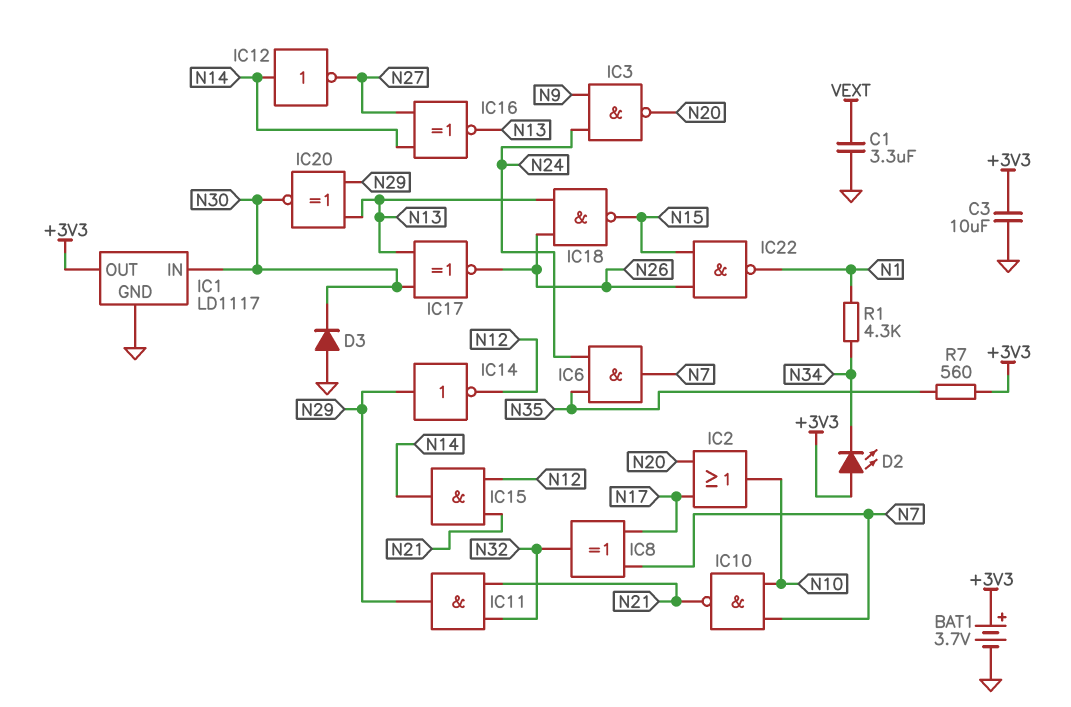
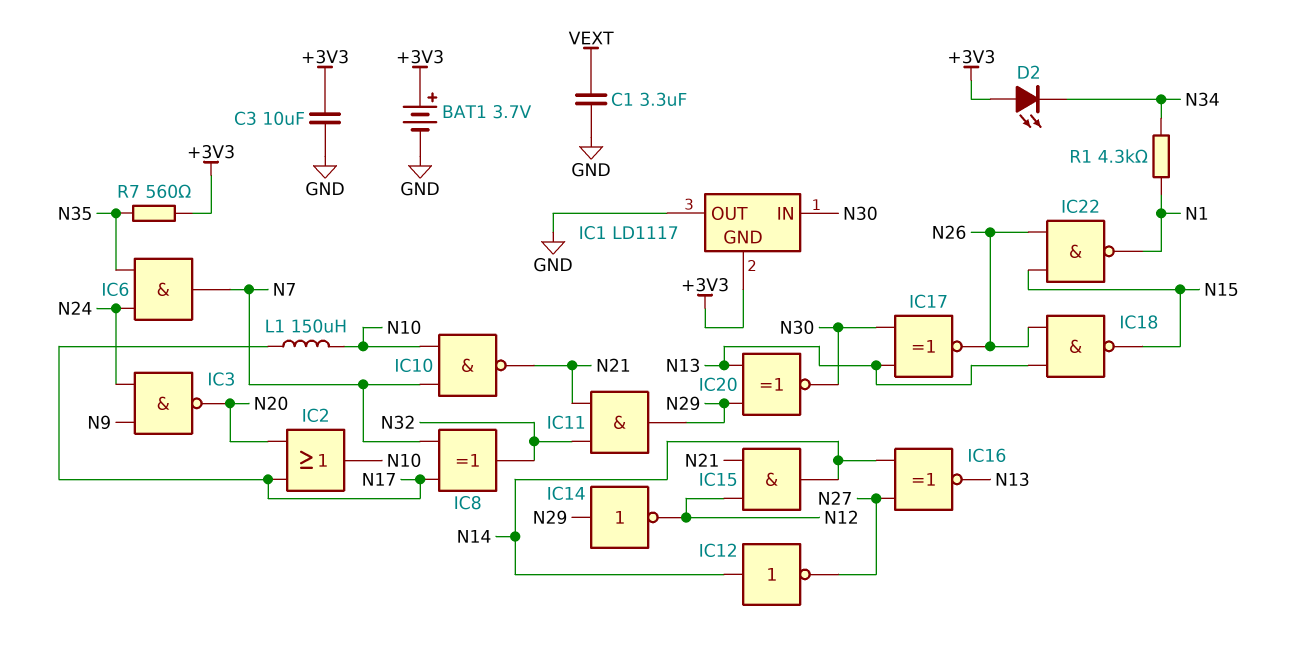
D3: diode (A GND, K N30) -> none
IC1 pin GND: GND -> +3V3
IC1 pin OUT: +3V3 -> GND
L1: none -> 150uH (N10, N17)

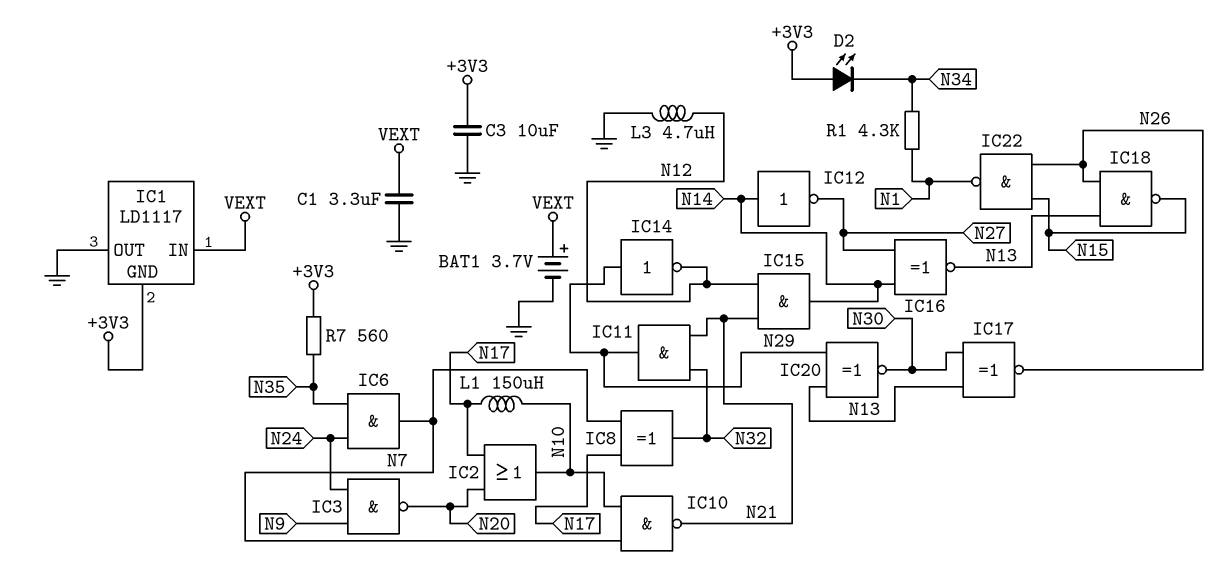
BAT1: 3.7V (plus +3V3, minus GND) -> 3.7V (plus VEXT, minus GND)
IC1 pin IN: N30 -> VEXT
L3: none -> 4.7uH (GND, N12)

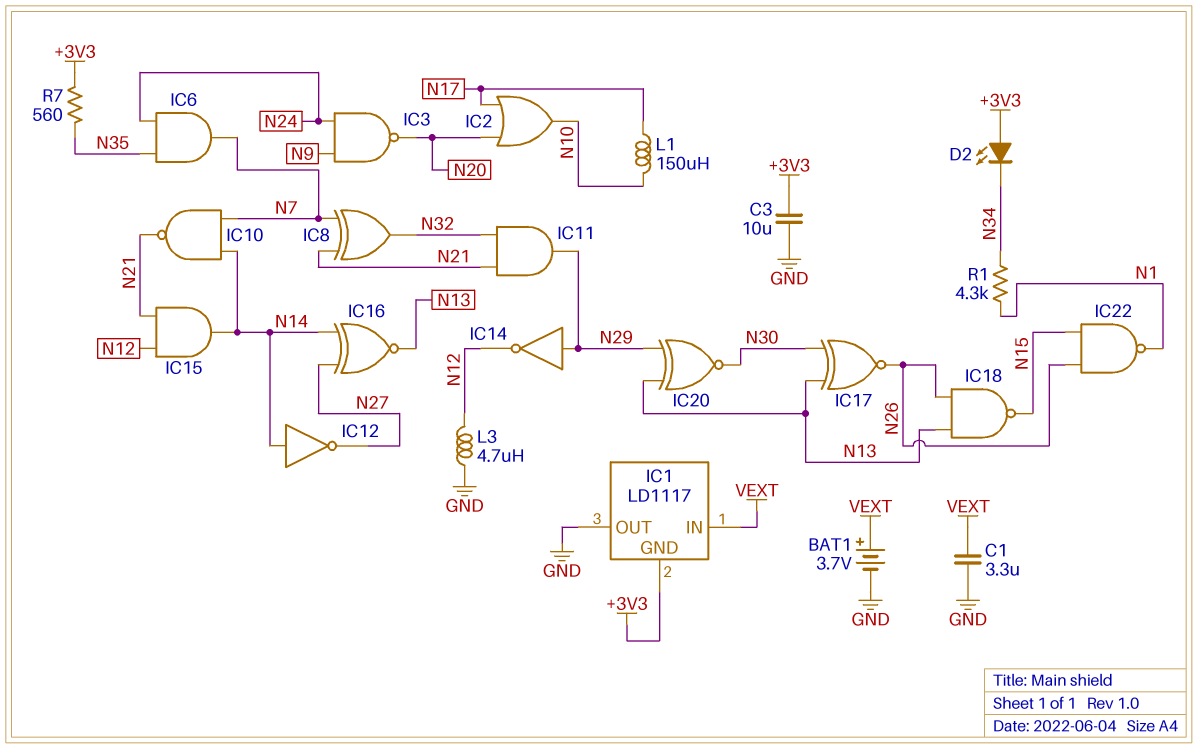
IC8: XOR (in N7, in N17, out N32) -> XOR (in N7, in N21, out N32)
IC10: NAND (in N7, in N10, out N21) -> NAND (in N7, in N14, out N21)

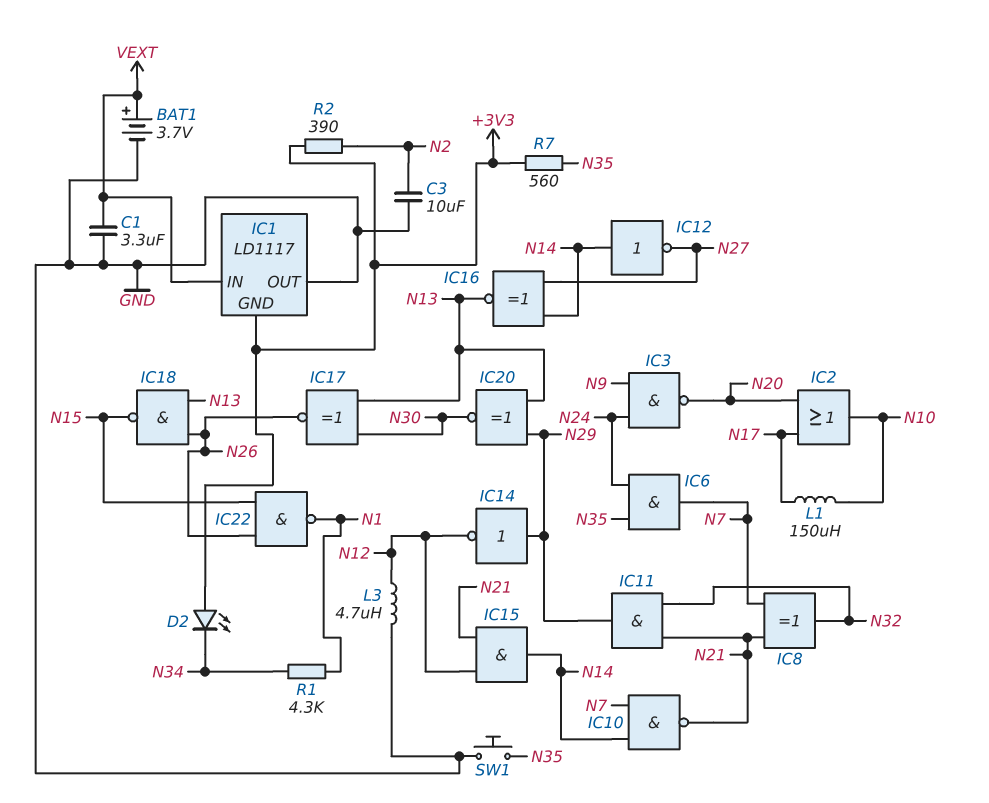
C3: 10uF (+3V3, GND) -> 10uF (GND, N2)
R2: none -> 390 (+3V3, N2)
SW1: none -> button (GND, N35)

